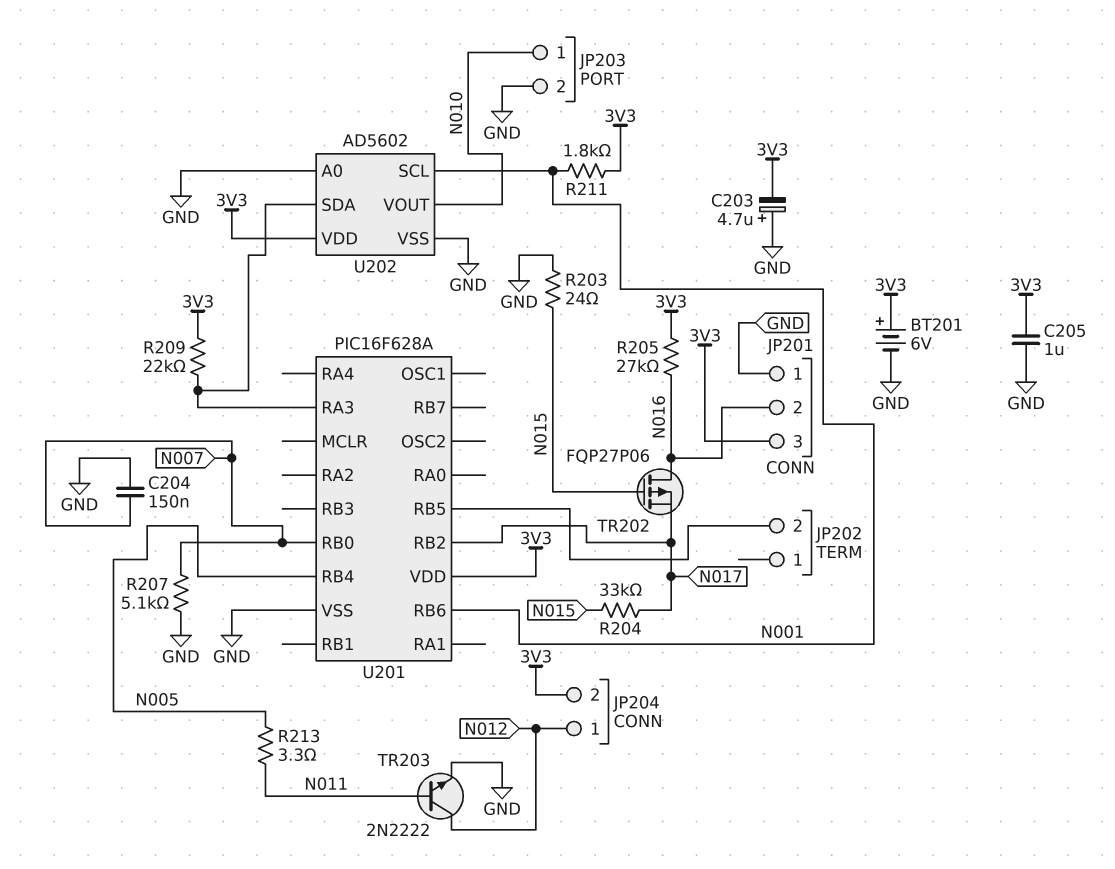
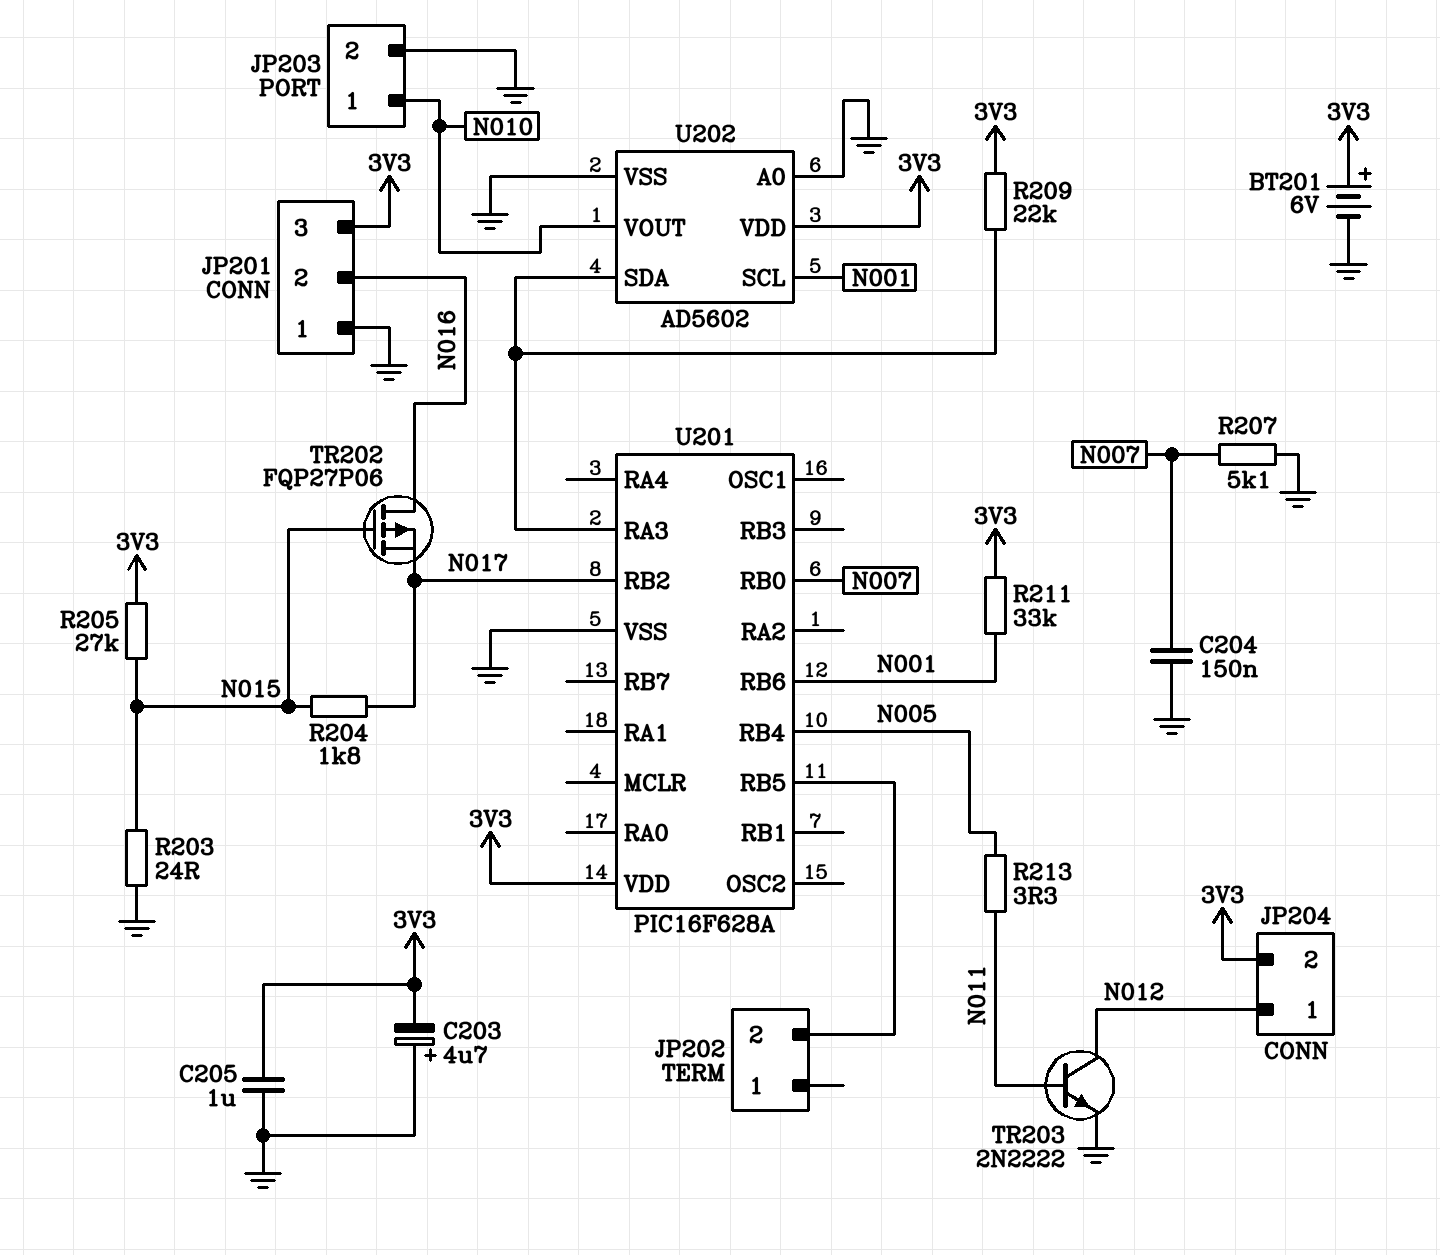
R204: 33k (N015, N017) -> 1.8k (N015, N017)
R205: 27k (3V3, N016) -> 27k (3V3, N015)
R211: 1.8k (3V3, N001) -> 33k (3V3, N001)

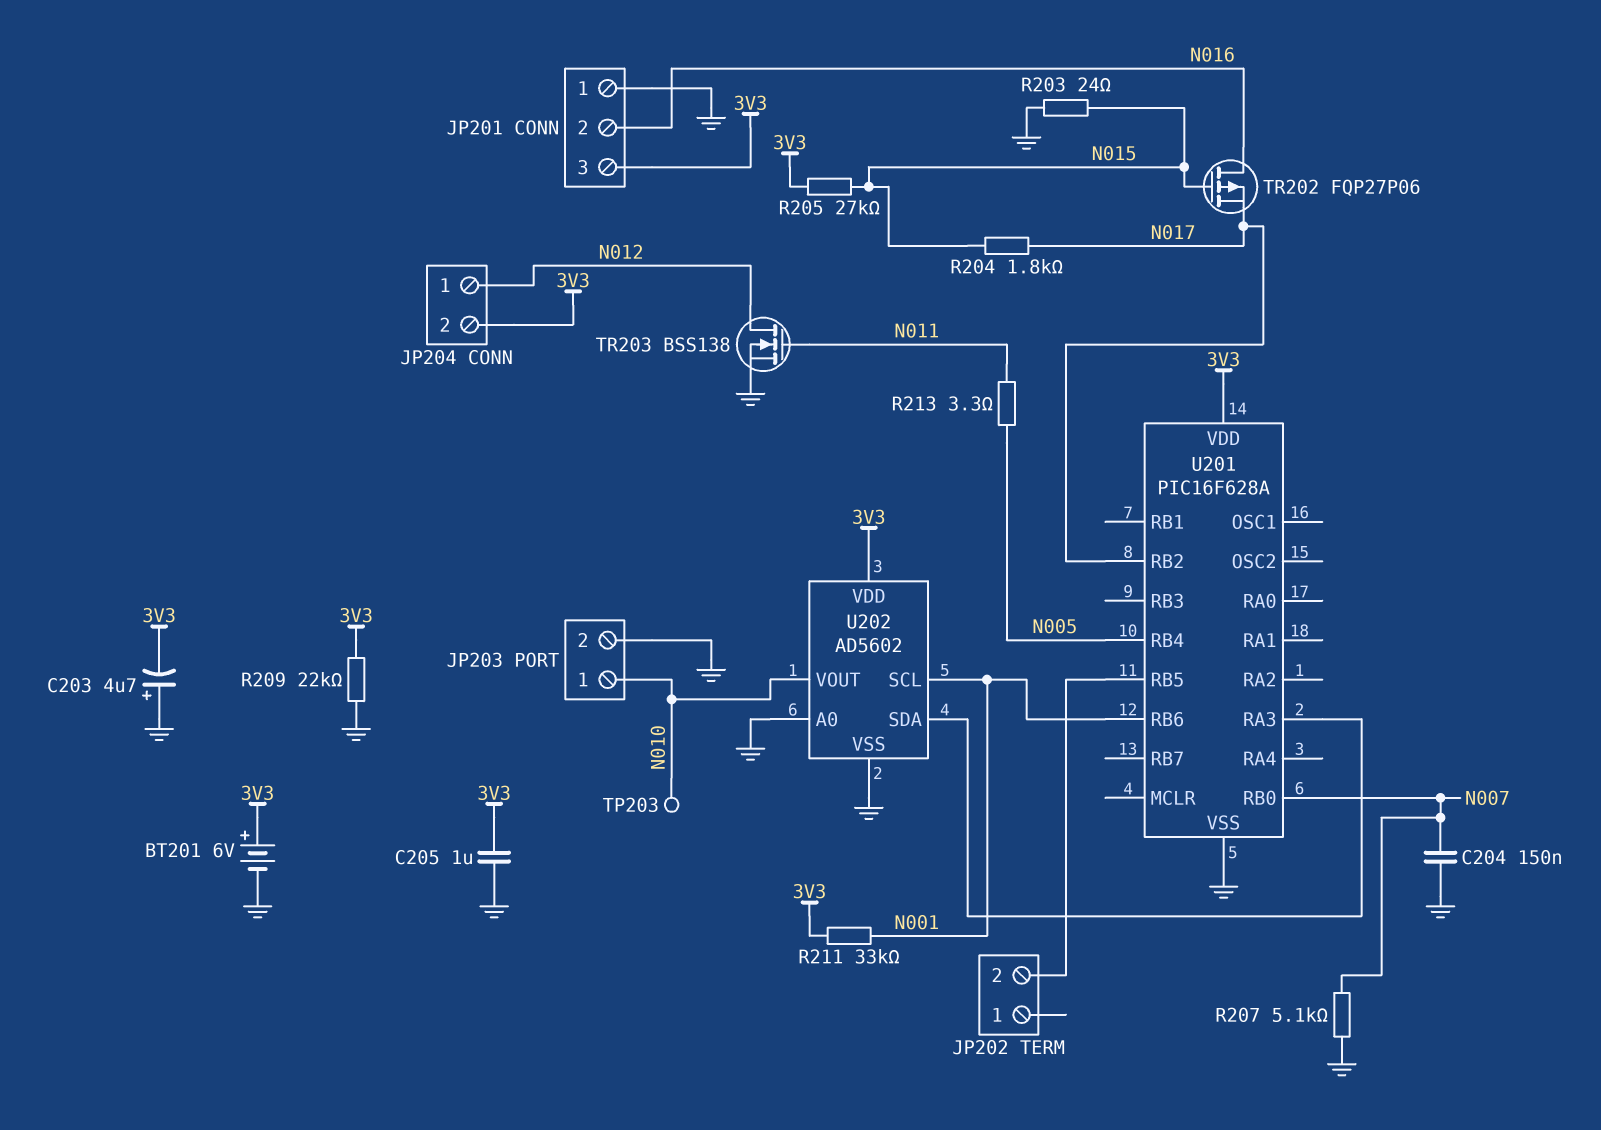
R209: 22k (3V3, U201/RA3) -> 22k (3V3, GND)
TP203: none -> test point (N010)
TR203: NPN 2N2222 (B N011, C N012, E GND) -> NMOS BSS138 (G N011, D N012, S GND)

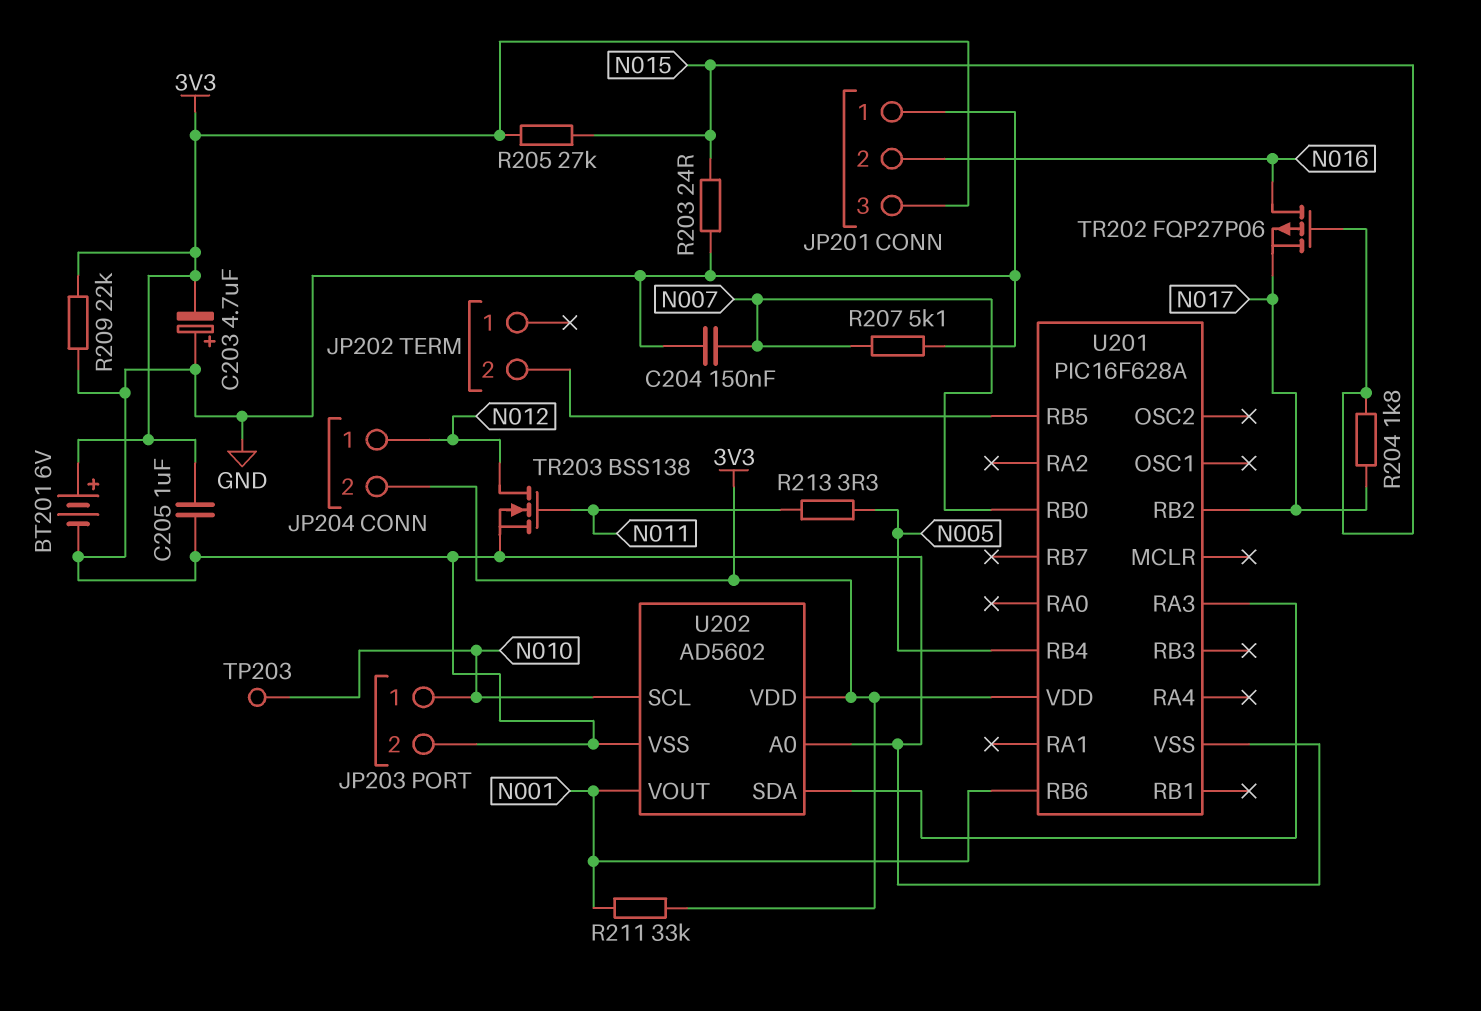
U202 pin SCL: N001 -> N010
U202 pin VOUT: N010 -> N001

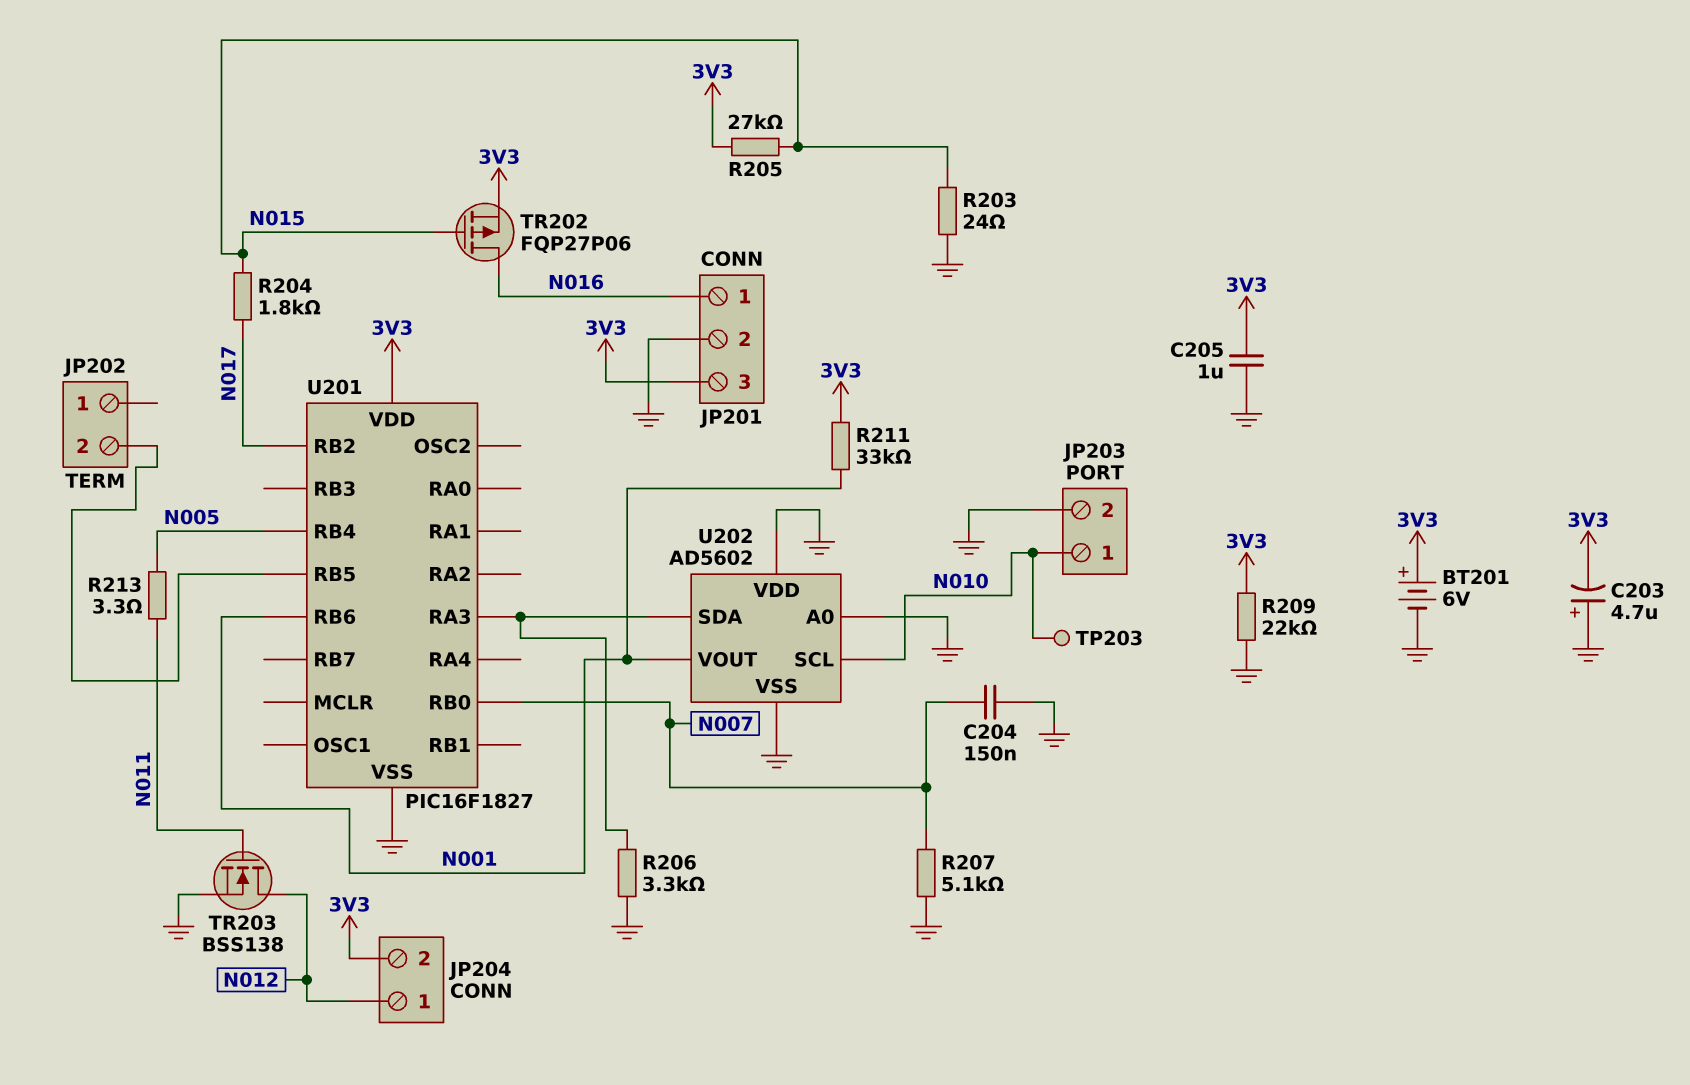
JP201 pin 1: GND -> N016
JP201 pin 2: N016 -> GND
R206: none -> 3.3k (GND, U201/RA3)
TR202: PMOS FQP27P06 (G N015, D N016, S N017) -> PMOS FQP27P06 (G N015, D N016, S 3V3)
U201: PIC16F628A -> PIC16F1827
U202 pin VDD: 3V3 -> GND

